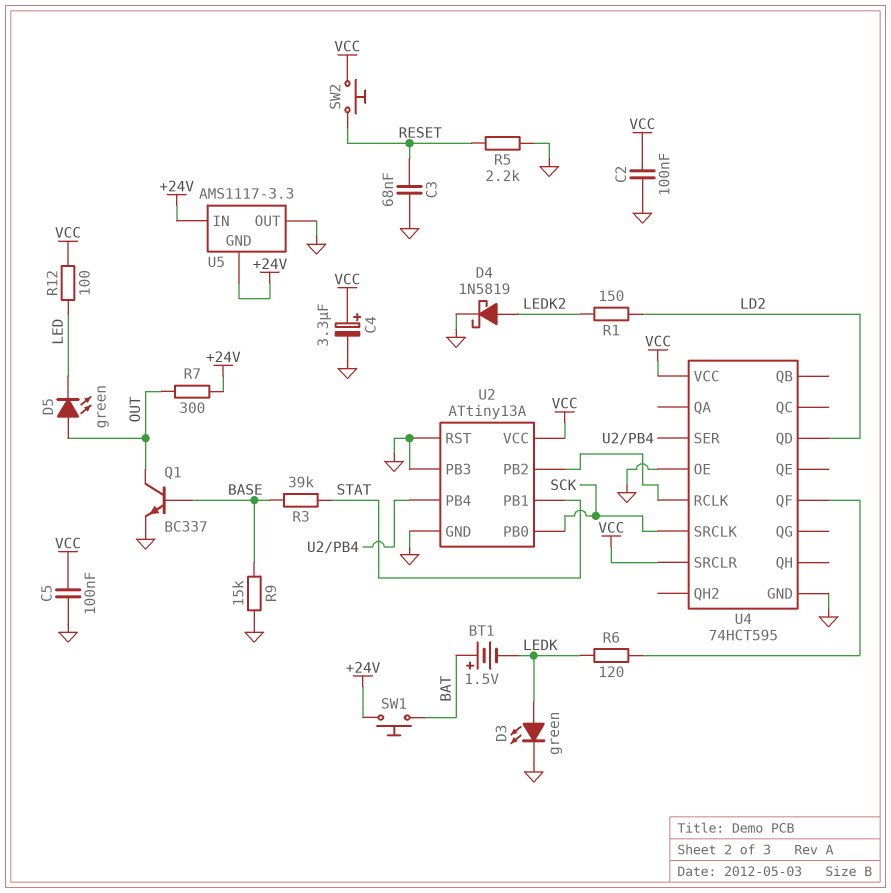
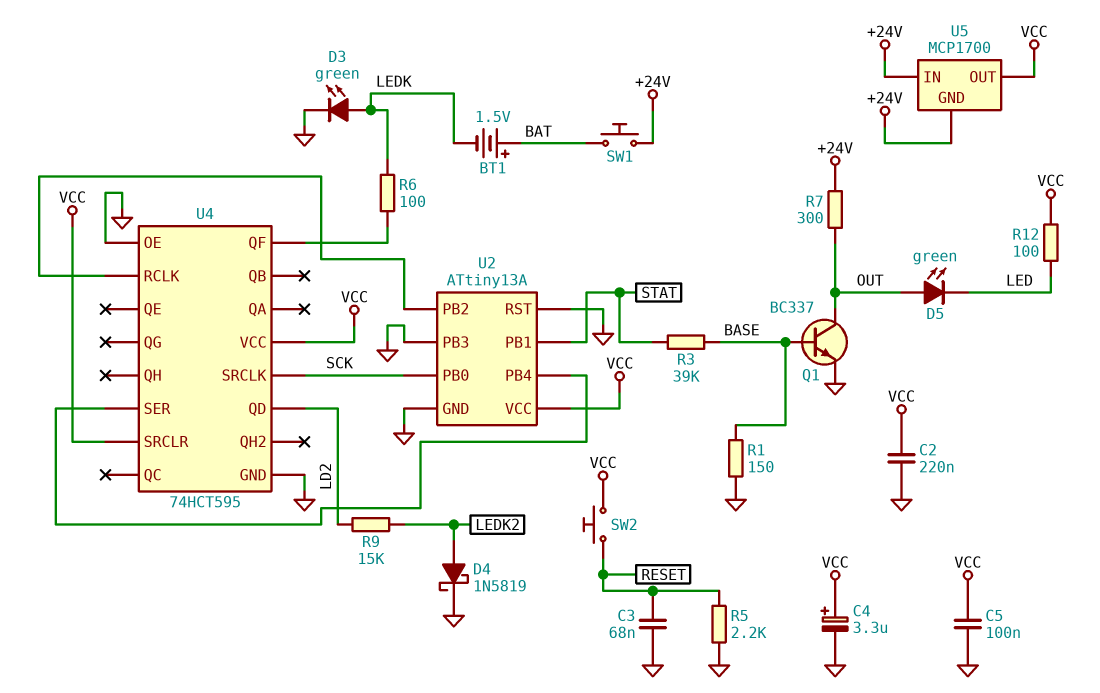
C2: 100nF (GND, VCC) -> 220nF (GND, VCC)
R1: 150 (LD2, LEDK2) -> 150 (BASE, GND)
R6: 120 (LEDK, U4/QF) -> 100 (LEDK, U4/QF)
R9: 15k (BASE, GND) -> 15k (LD2, LEDK2)
U5: AMS1117-3.3 -> MCP1700
U5 pin OUT: GND -> VCC

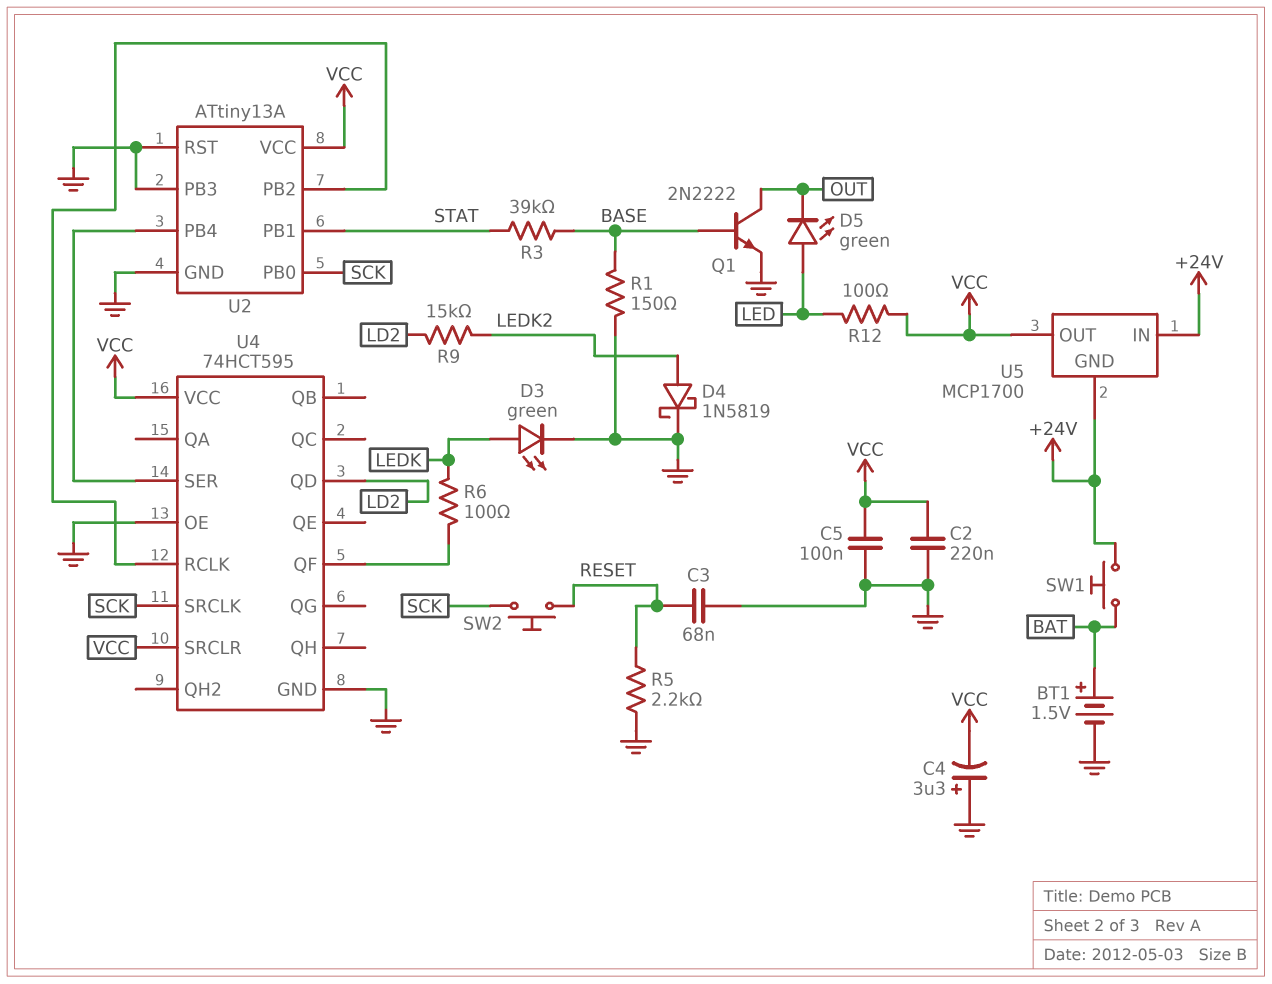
BT1: 1.5V (plus BAT, minus LEDK) -> 1.5V (plus BAT, minus GND)
C4: 3.3uF (plus VCC, minus GND) -> 3.3uF (plus GND, minus VCC)
D5: LED green (A OUT, K LED) -> LED green (A LED, K OUT)
Q1: NPN BC337 (B BASE, C OUT, E GND) -> NPN 2N2222 (B BASE, C OUT, E GND)
R7: 300 (+24V, OUT) -> none
SW2: button (RESET, VCC) -> button (RESET, SCK)

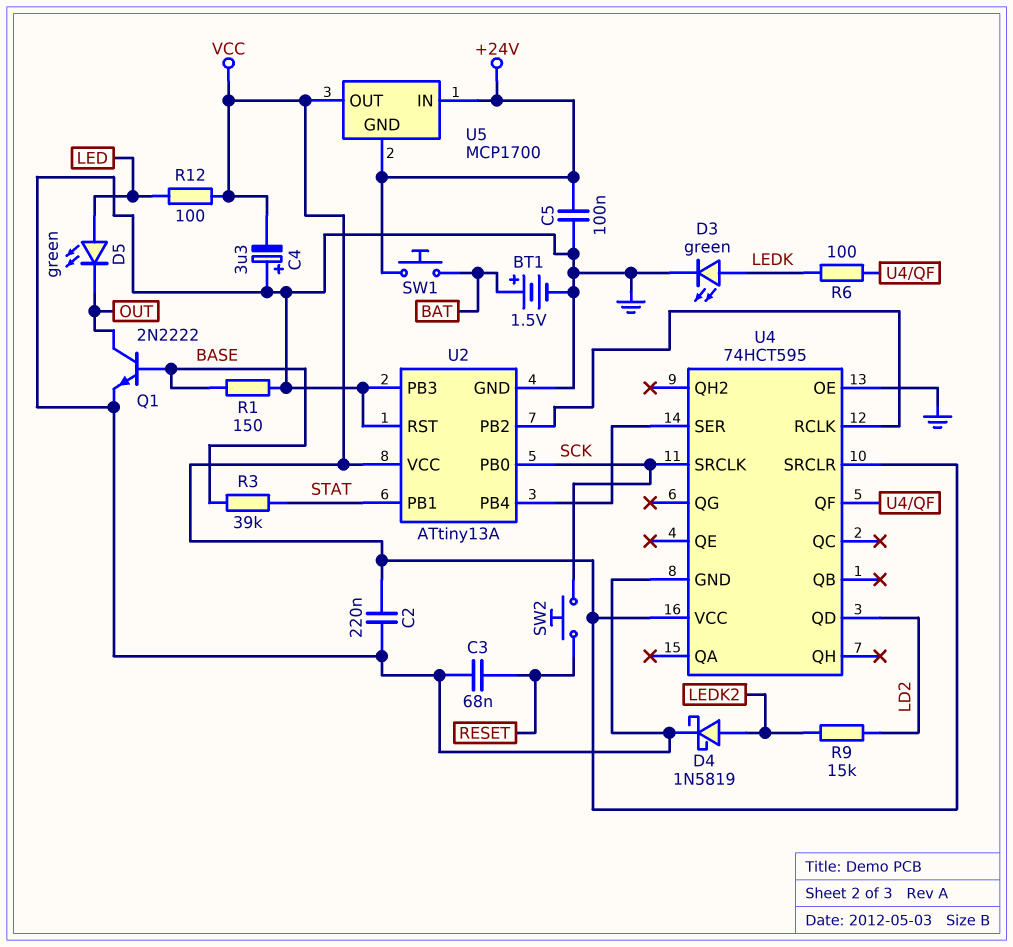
C5: 100nF (GND, VCC) -> 100nF (+24V, GND)
R5: 2.2k (GND, RESET) -> none

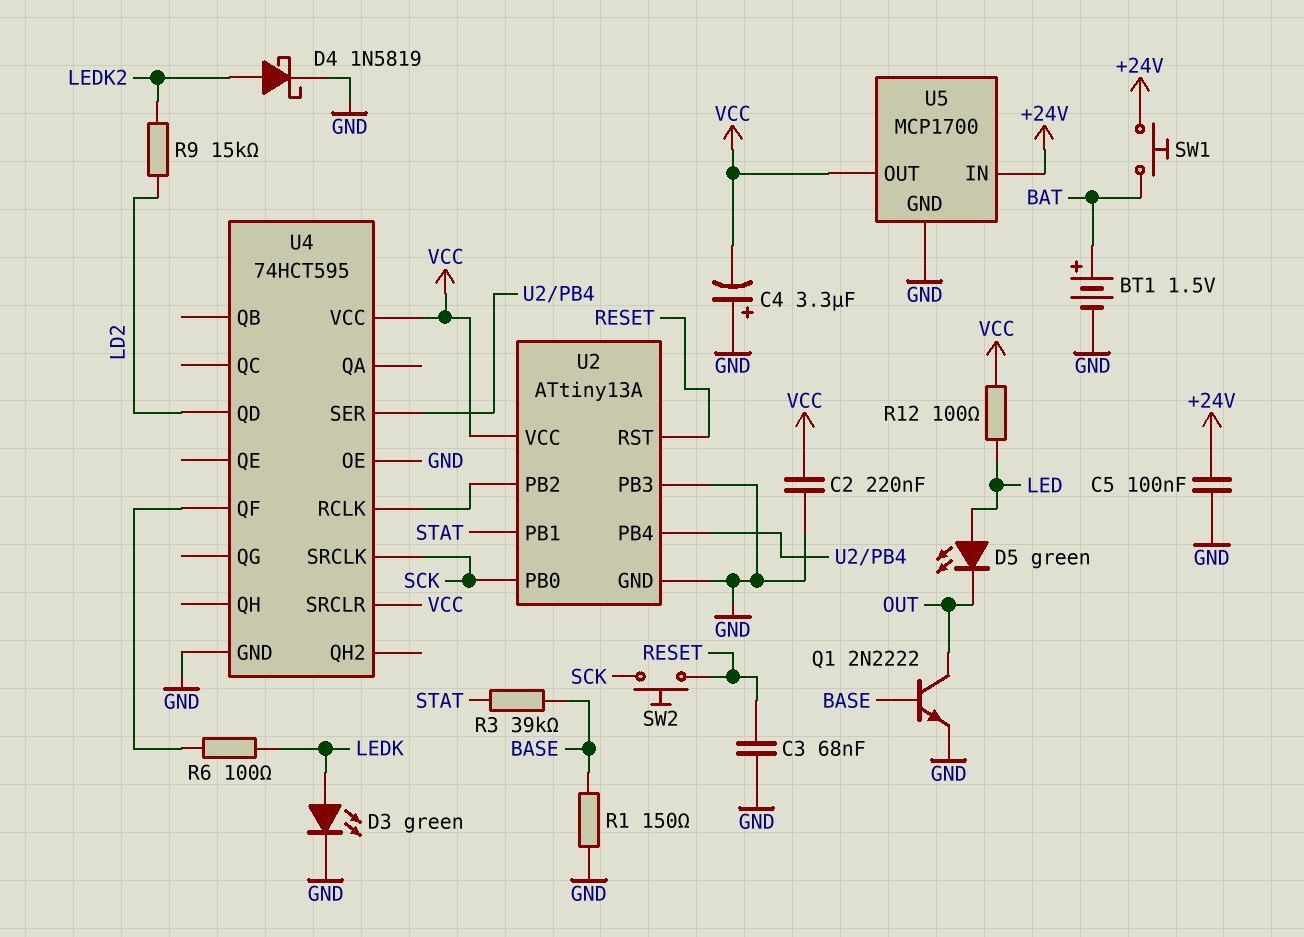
U2 pin RST: GND -> RESET
U5 pin GND: +24V -> GND

